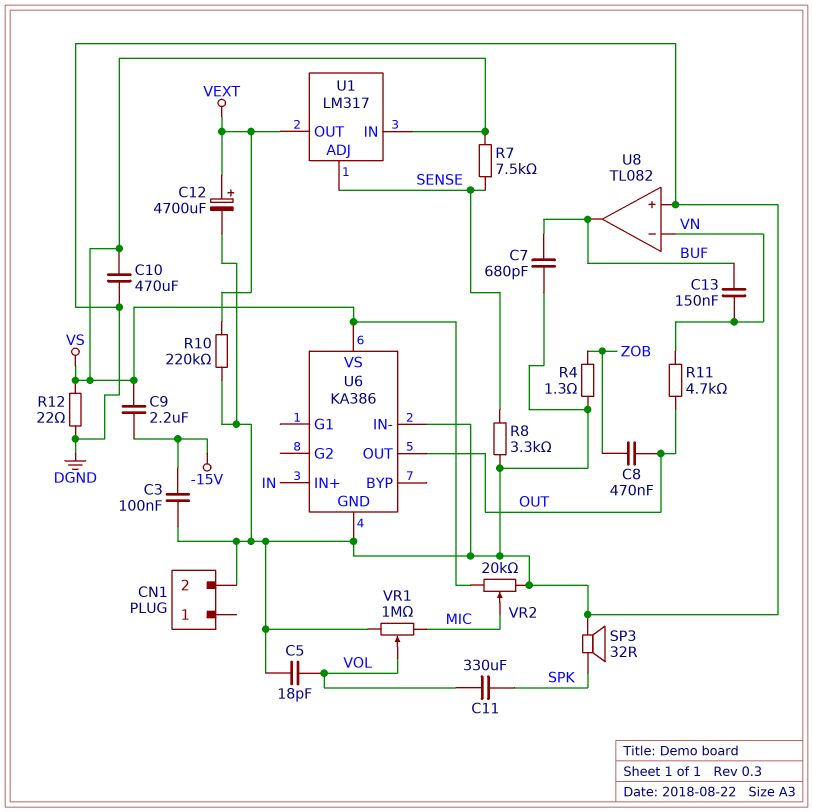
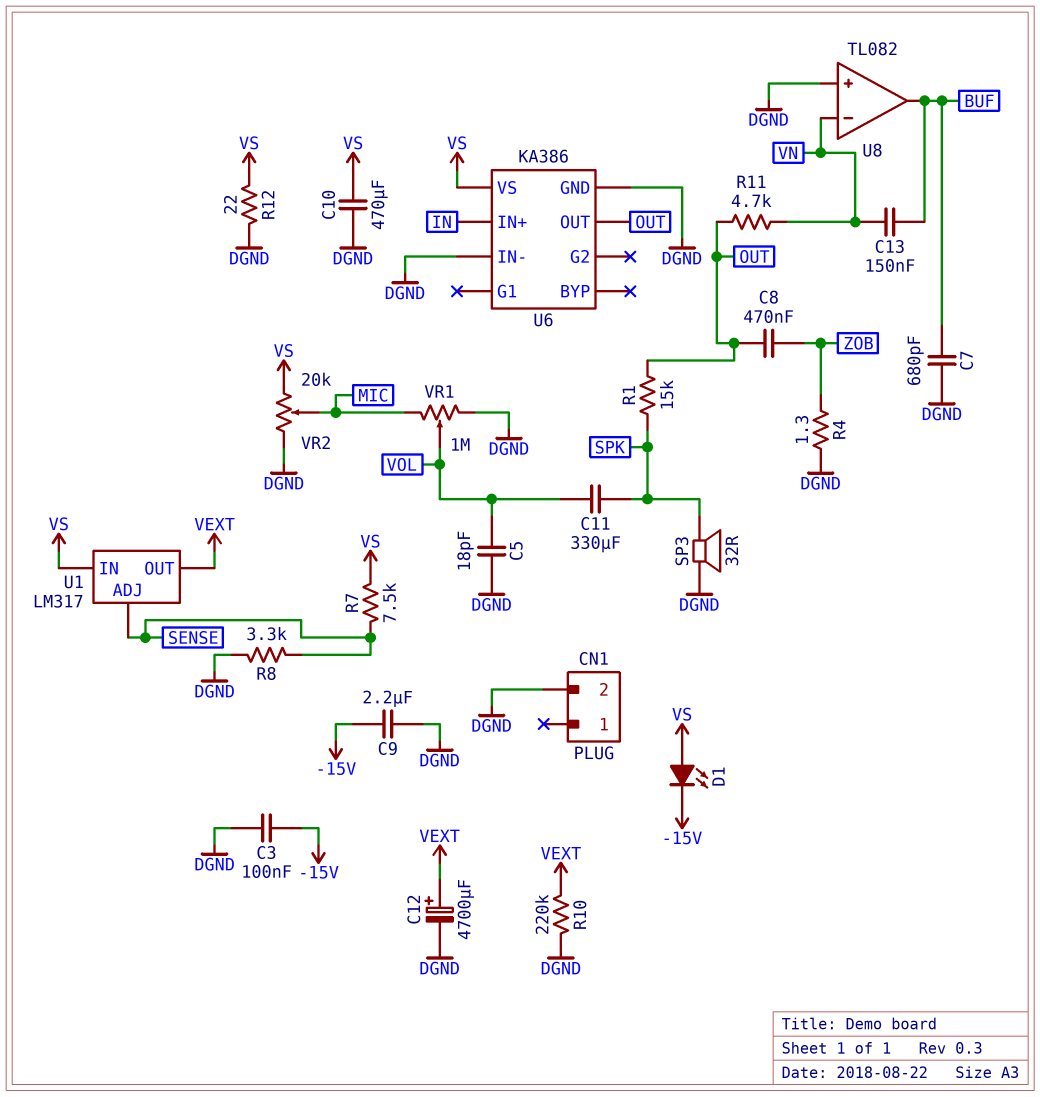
C9: 2.2uF (-15V, VS) -> 2.2uF (-15V, DGND)
D1: none -> LED (A VS, K -15V)
R1: none -> 15k (OUT, SPK)

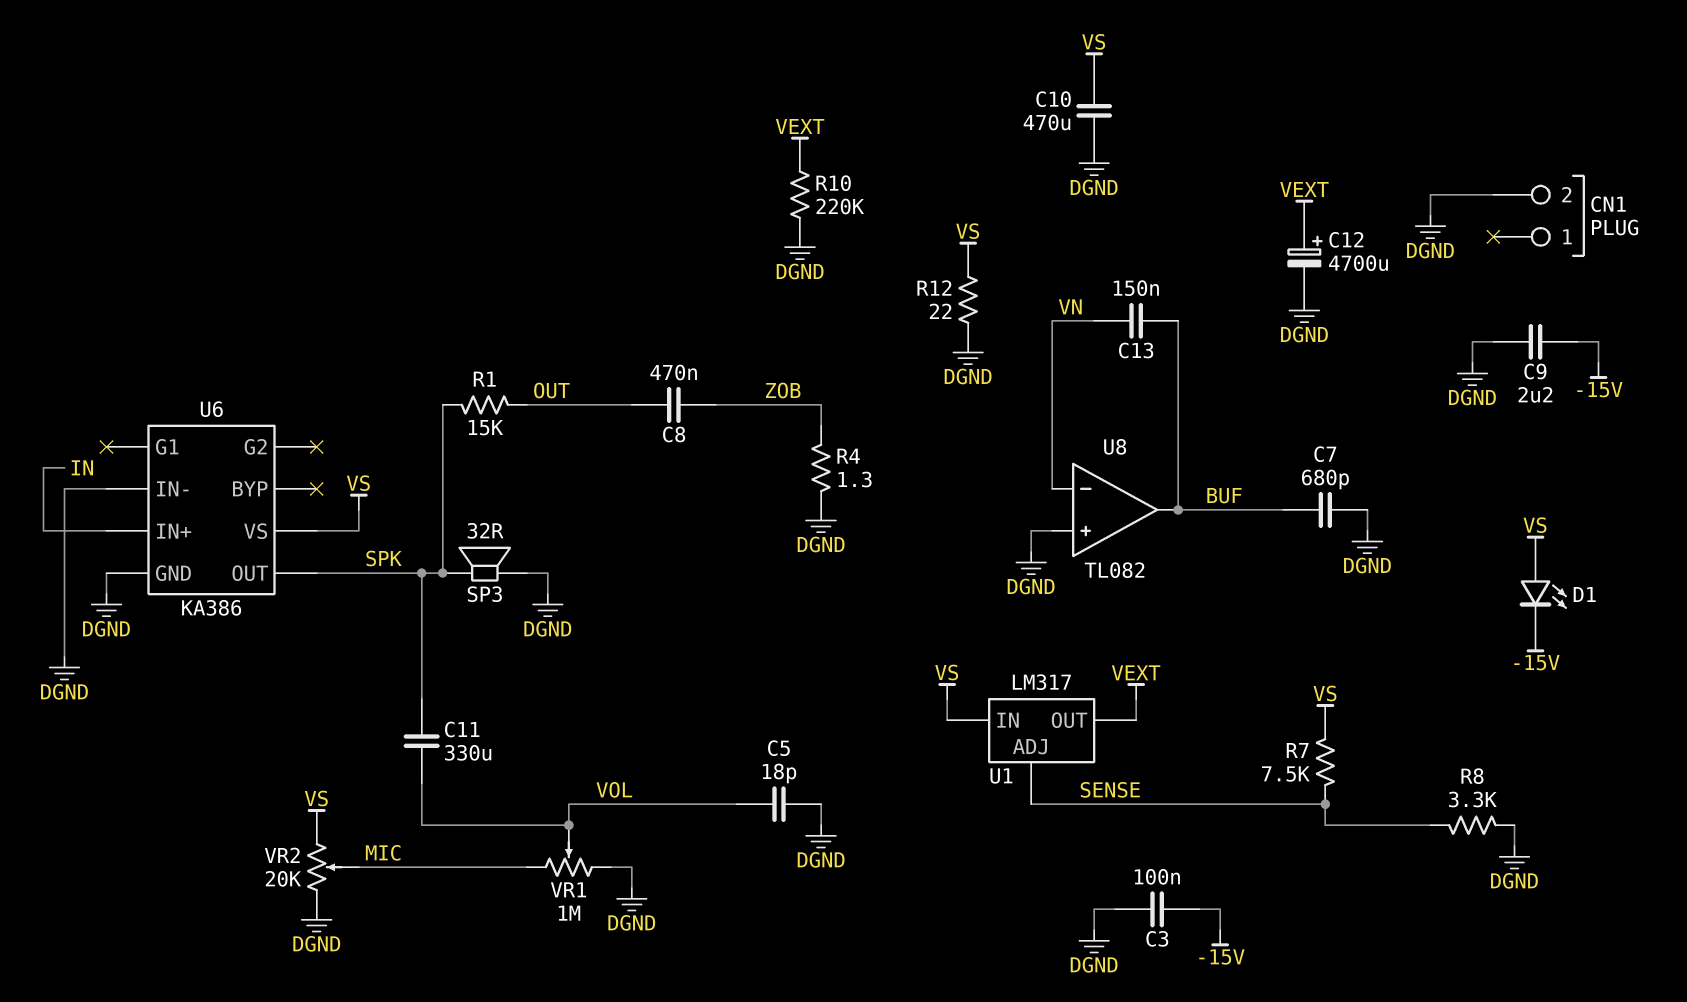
R11: 4.7k (OUT, VN) -> none
U6 pin OUT: OUT -> SPK

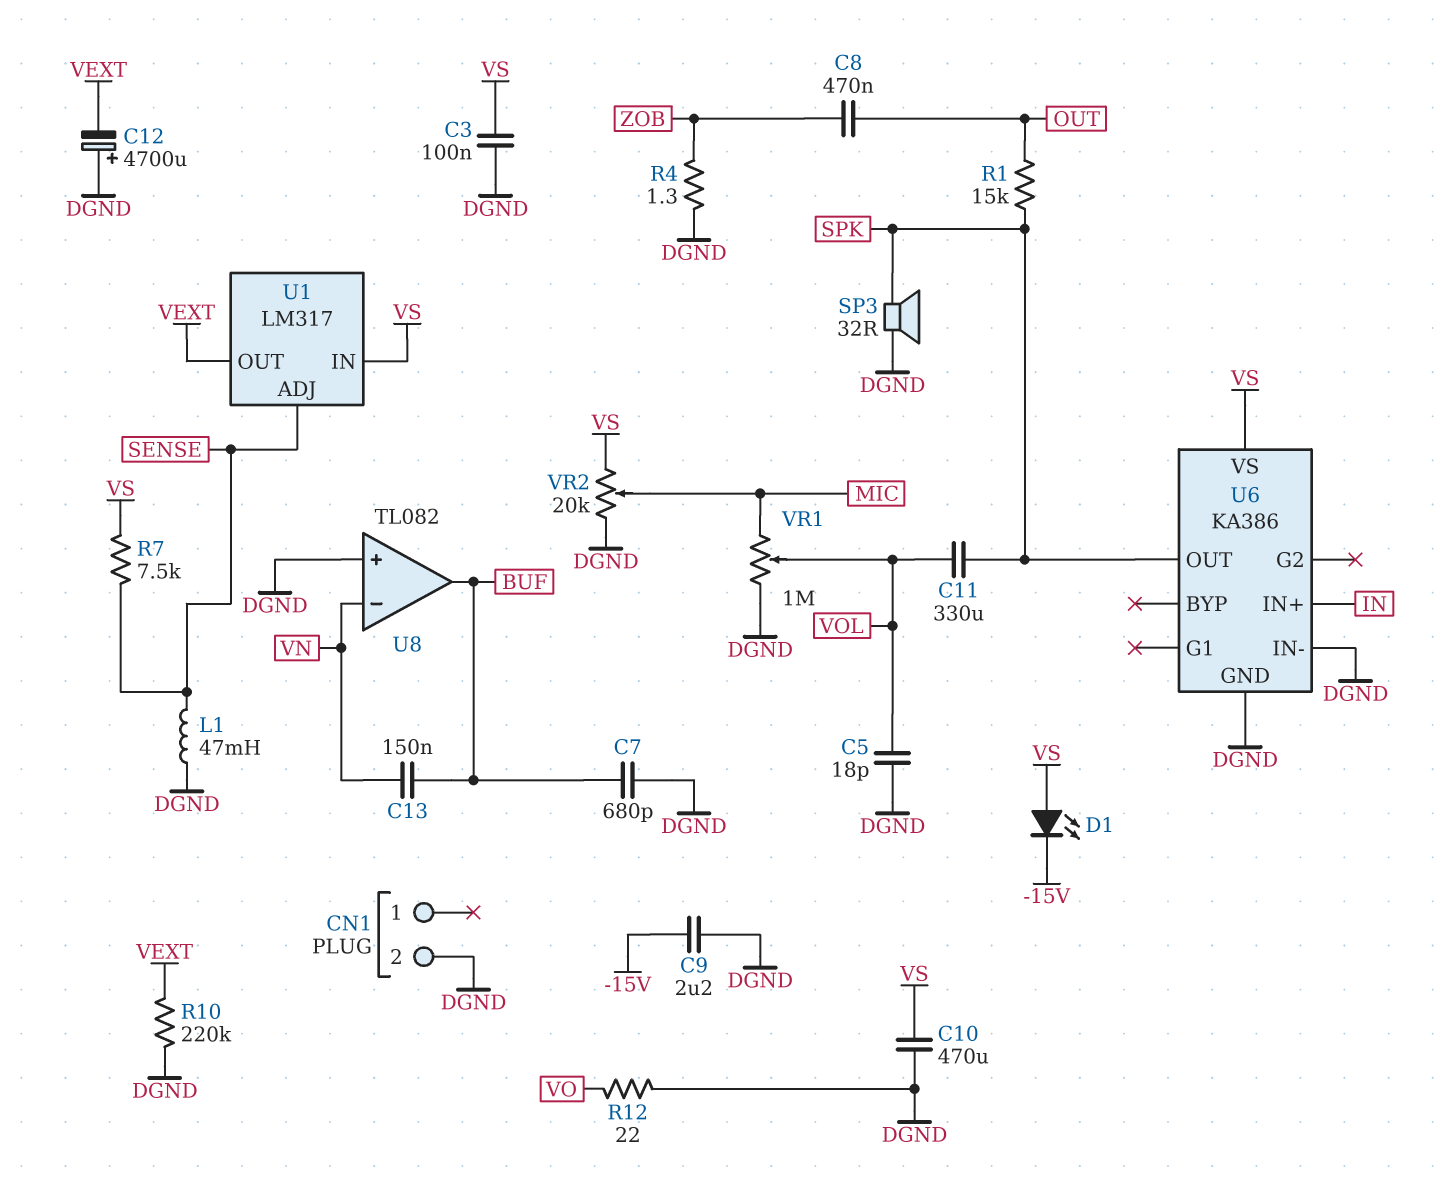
C3: 100nF (-15V, DGND) -> 100nF (DGND, VS)
C12: 4700uF (plus VEXT, minus DGND) -> 4700uF (plus DGND, minus VEXT)
L1: none -> 47mH (DGND, SENSE)
R8: 3.3k (DGND, SENSE) -> none
R12: 22 (DGND, VS) -> 22 (DGND, VO)

